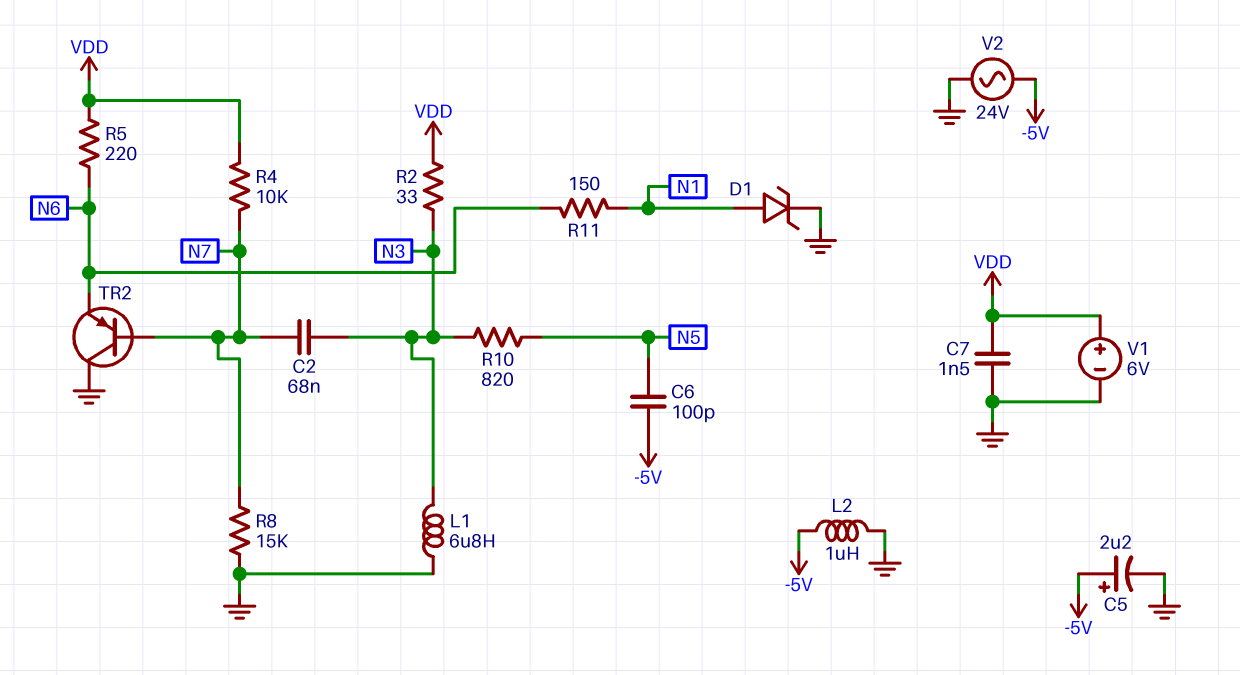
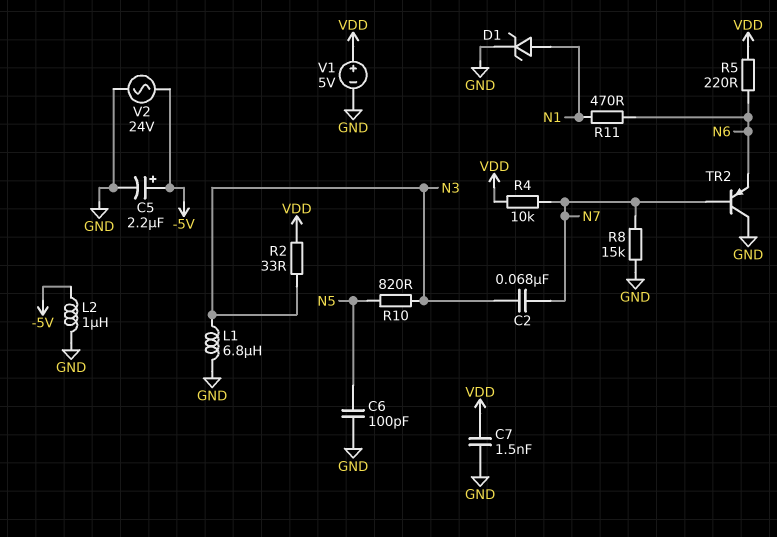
C6: 100pF (-5V, N5) -> 100pF (GND, N5)
R11: 150 (N1, N6) -> 470 (N1, N6)
V1: 6V (plus VDD, minus GND) -> 5V (plus VDD, minus GND)

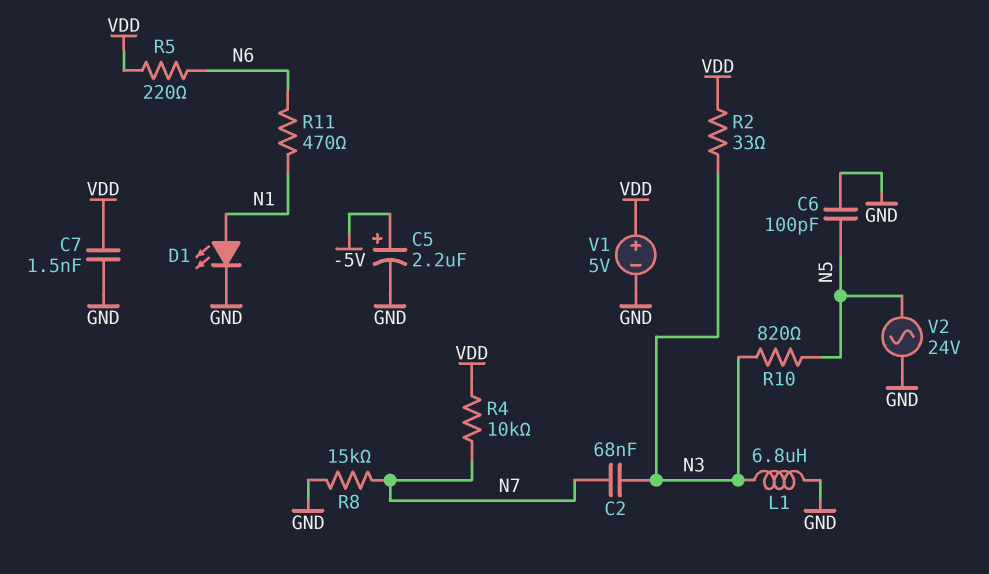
D1: zener (A N1, K GND) -> LED (A N1, K GND)
L2: 1uH (-5V, GND) -> none
TR2: PNP (B N7, C GND, E N6) -> none
V2: AC 24V (-5V, GND) -> AC 24V (GND, N5)

